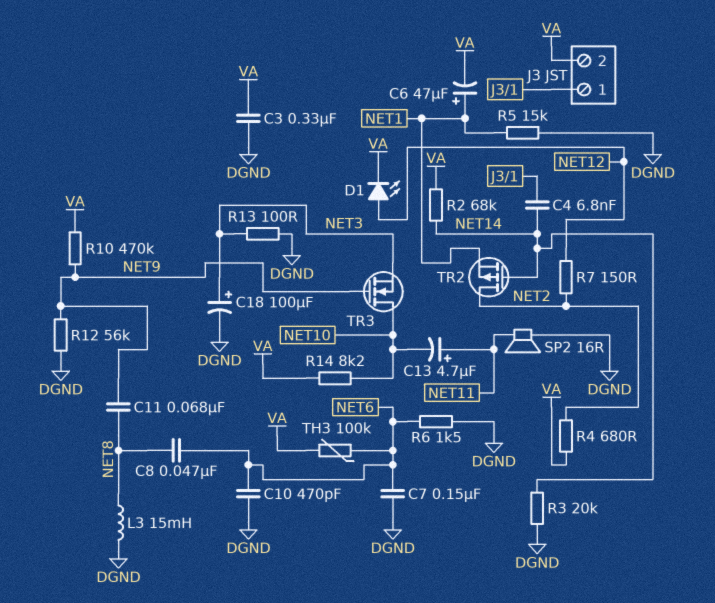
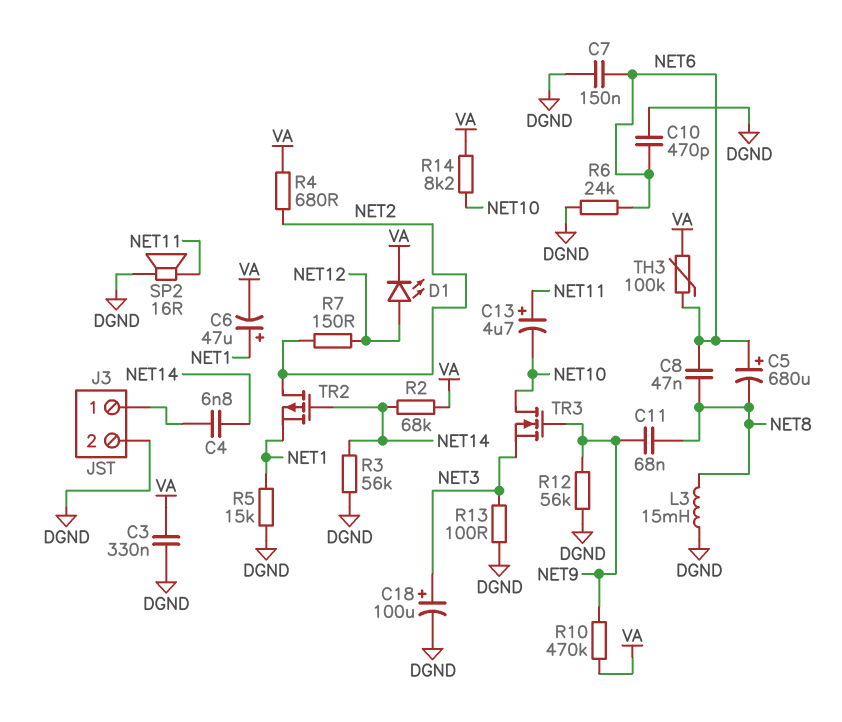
C5: none -> 680uF (plus NET6, minus NET8)
J3 pin 2: VA -> DGND
R3: 20k (DGND, NET14) -> 56k (DGND, NET14)
R6: 1.5k (DGND, NET6) -> 24k (DGND, NET6)

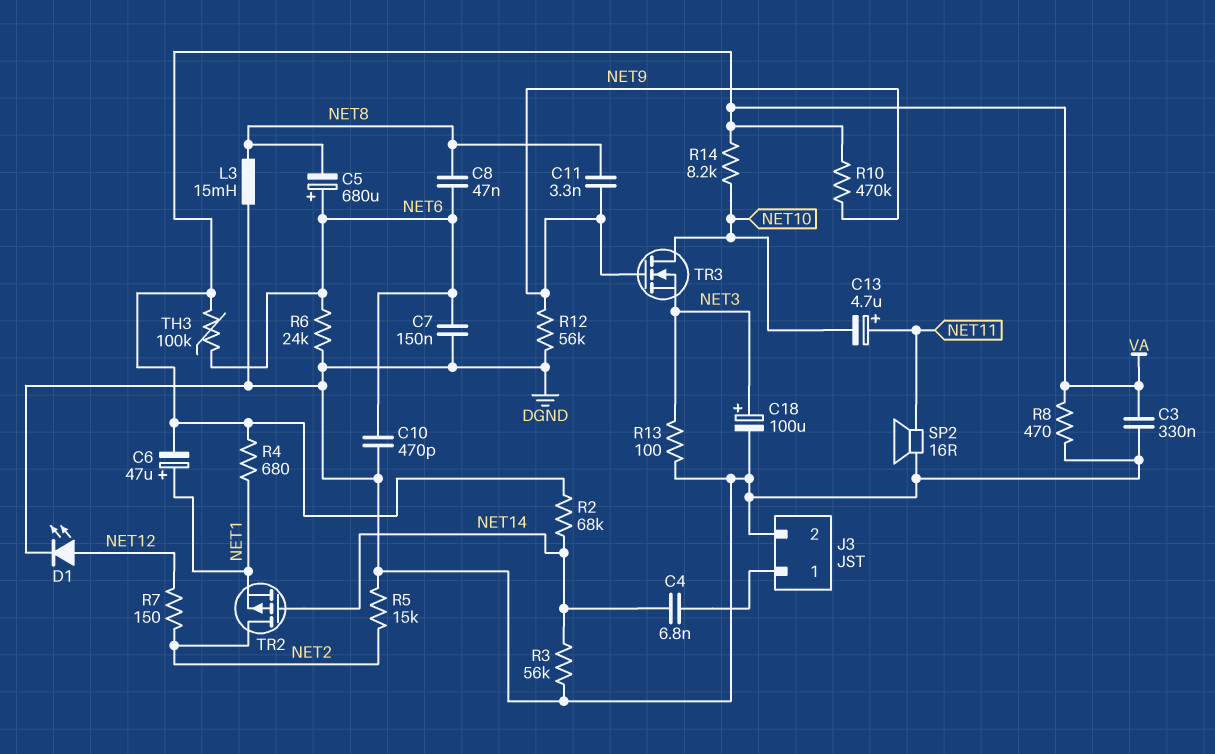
C11: 68nF (NET8, NET9) -> 3.3nF (NET8, NET9)
D1: LED (A NET12, K VA) -> LED (A NET12, K DGND)
R4: 680 (NET2, VA) -> 680 (NET1, VA)
R5: 15k (DGND, NET1) -> 15k (DGND, NET2)
R8: none -> 470 (DGND, VA)

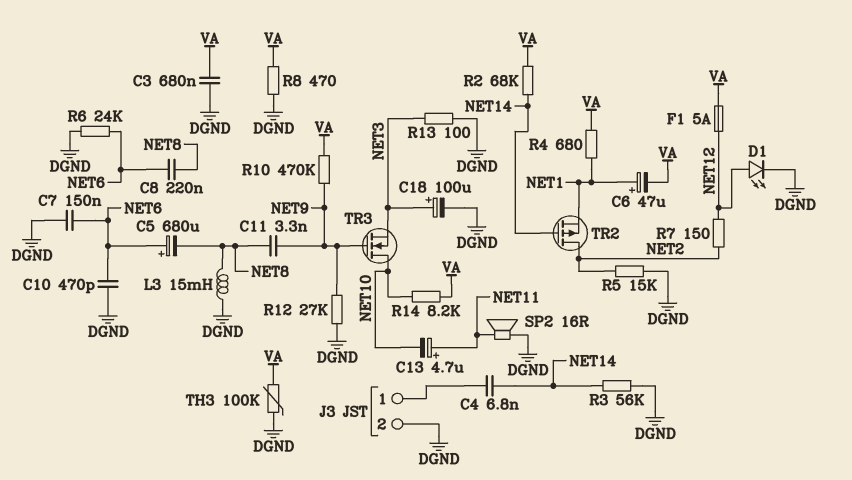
C3: 330nF (DGND, VA) -> 680nF (DGND, VA)
C8: 47nF (NET6, NET8) -> 220nF (NET6, NET8)
F1: none -> 5A (NET12, VA)
R12: 56k (DGND, NET9) -> 27k (DGND, NET9)
TH3: 100k (NET6, VA) -> 100k (DGND, VA)

